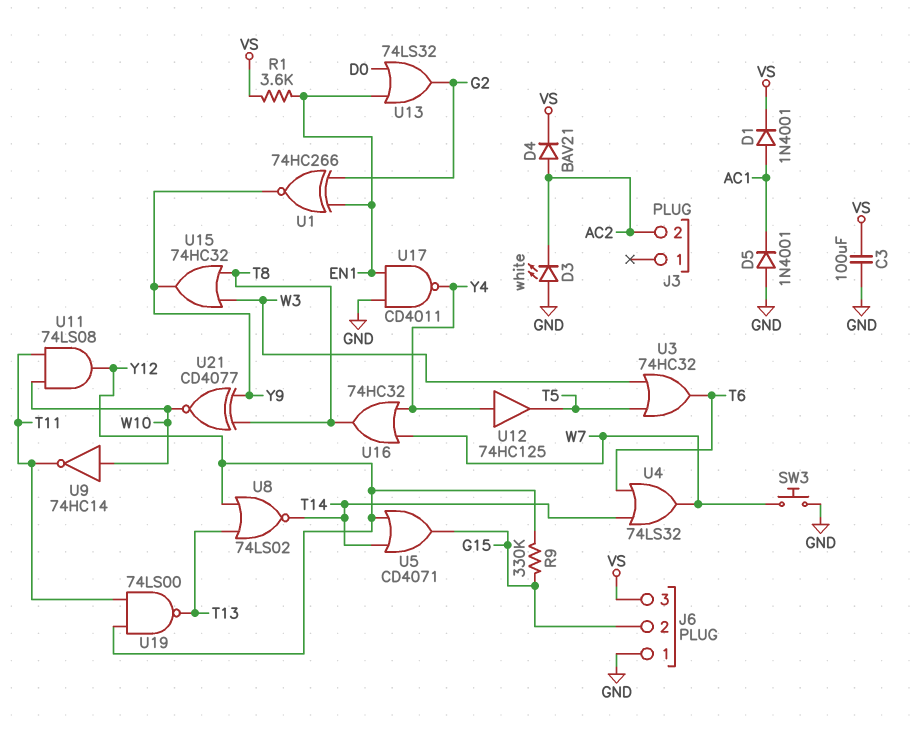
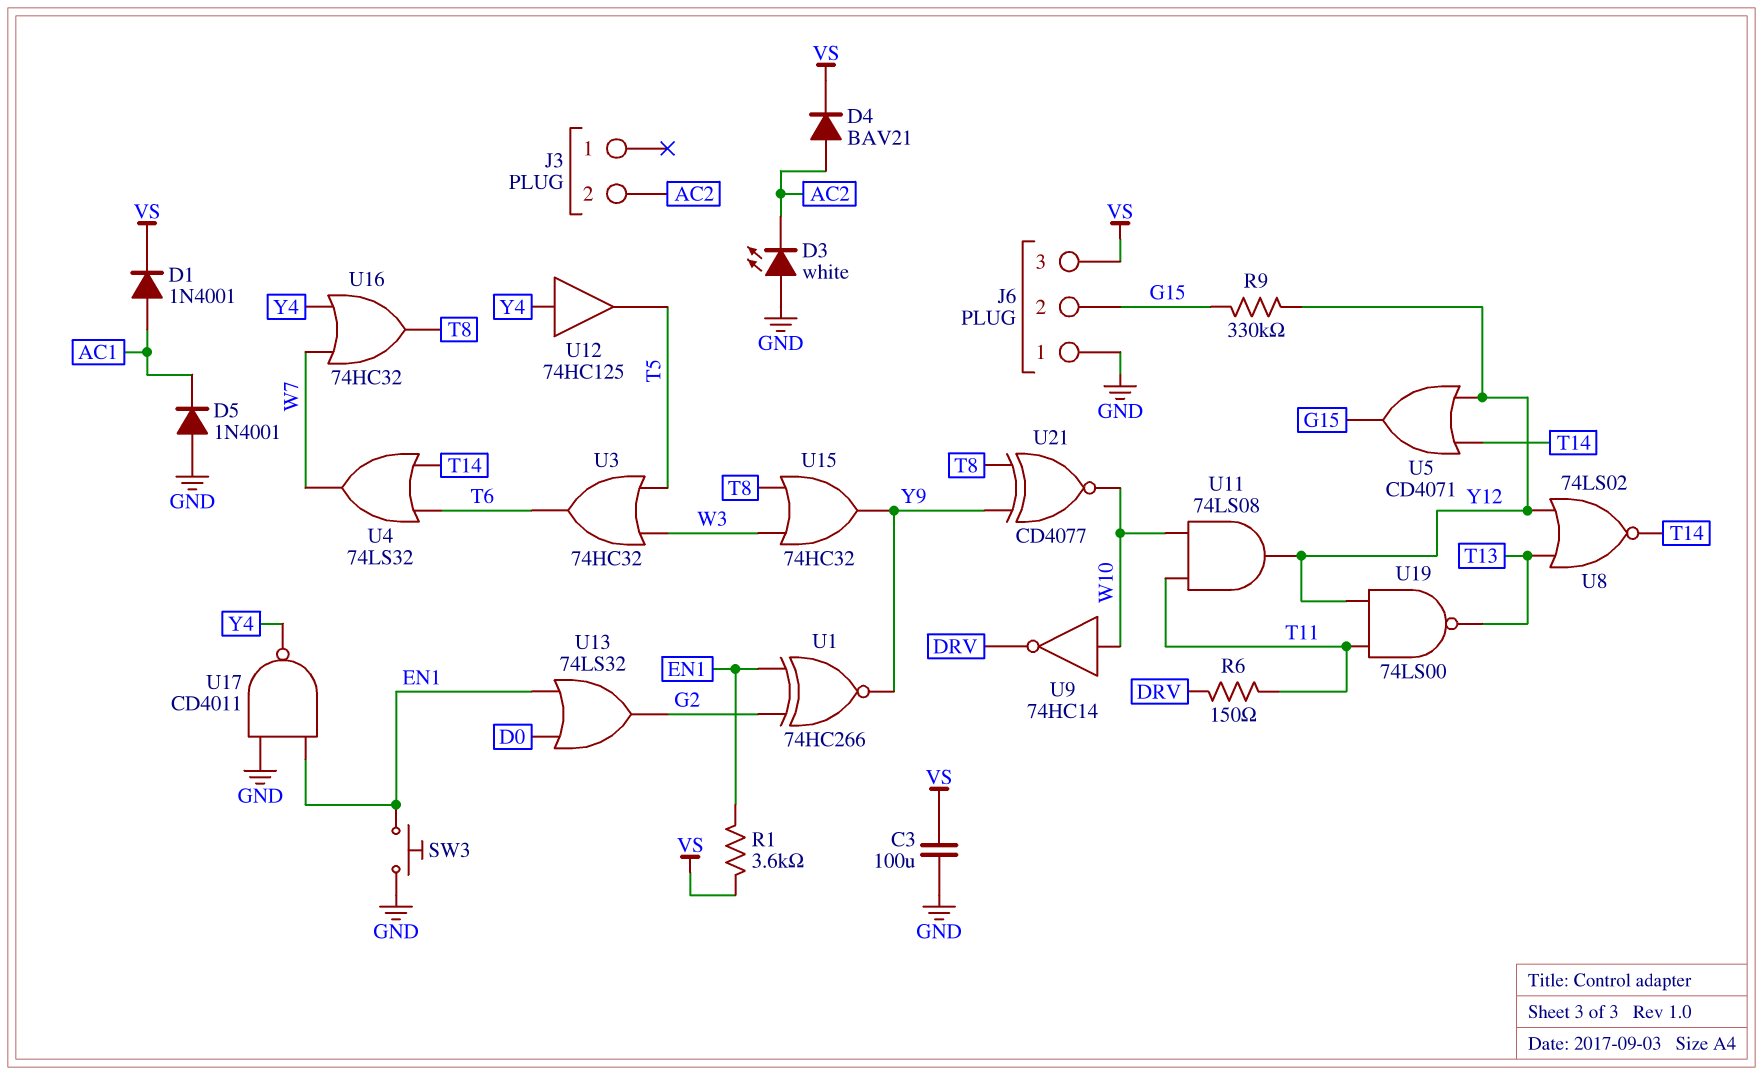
R6: none -> 150 (DRV, T11)
SW3: button (GND, W7) -> button (EN1, GND)
U9: NOT 74HC14 (in W10, out T11) -> NOT 74HC14 (in W10, out DRV)

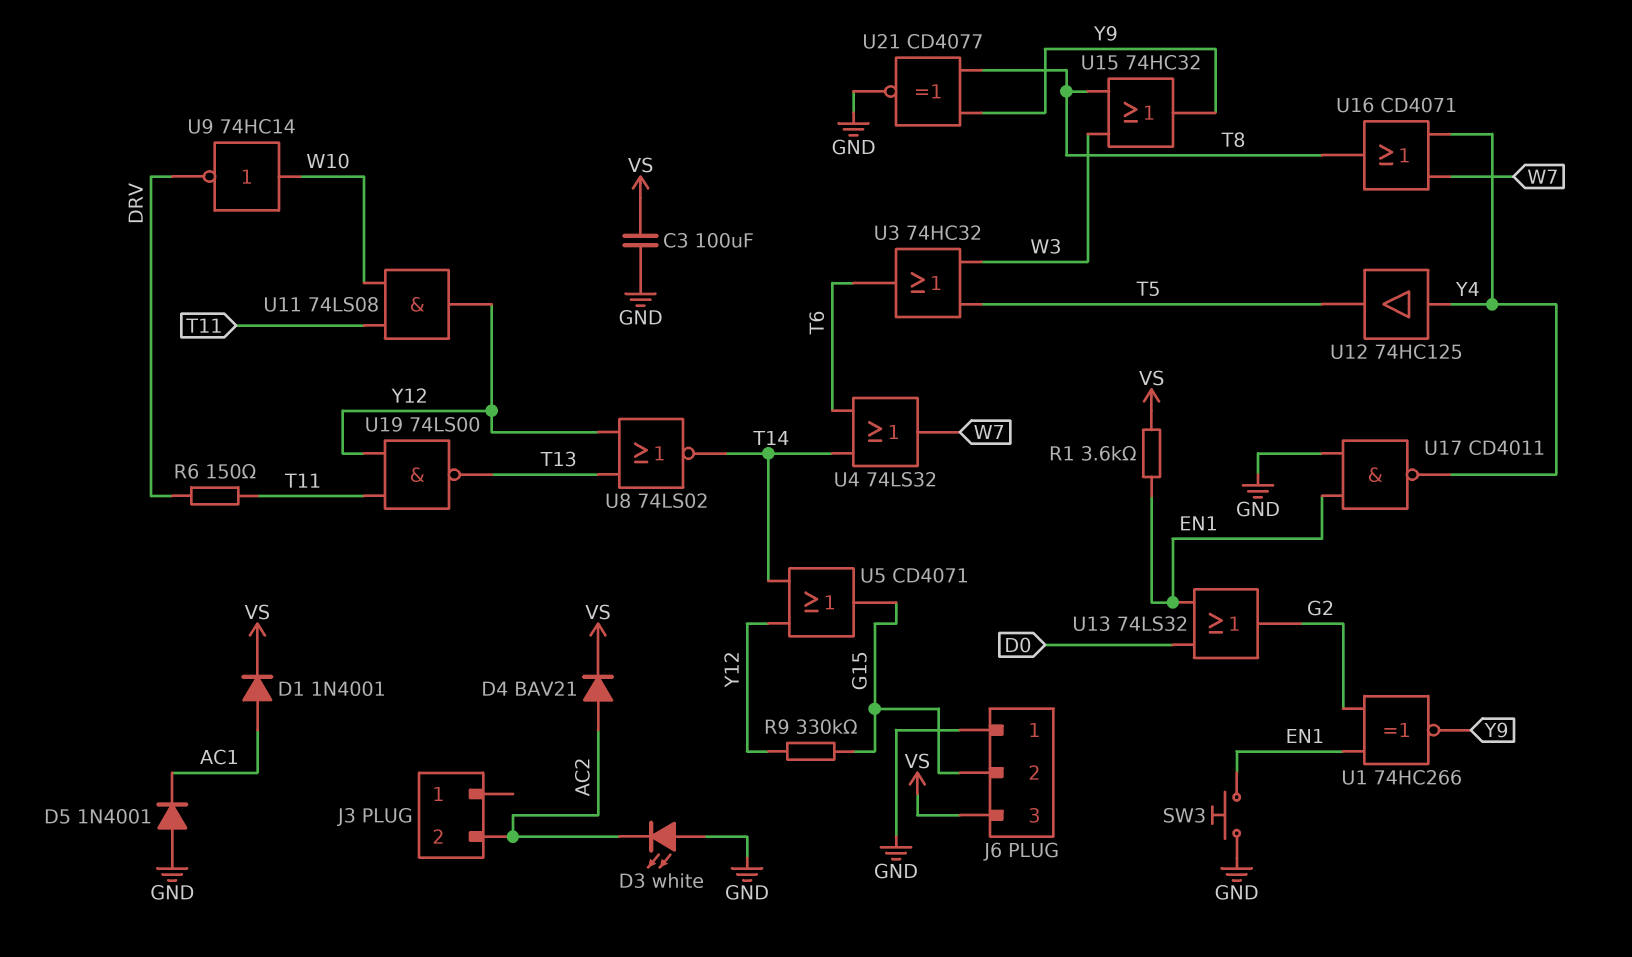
U16: OR 74HC32 (in W7, in Y4, out T8) -> OR CD4071 (in W7, in Y4, out T8)
U21: XNOR CD4077 (in T8, in Y9, out W10) -> XNOR CD4077 (in T8, in Y9, out GND)

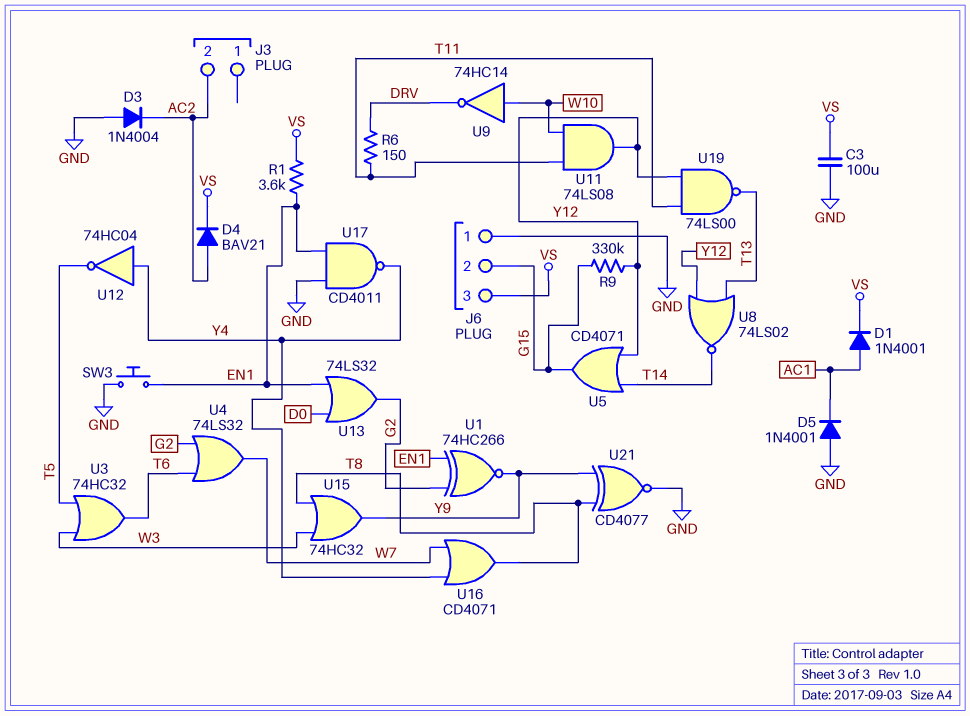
D3: LED white (A GND, K AC2) -> diode 1N4004 (A GND, K AC2)
U4: OR 74LS32 (in T6, in T14, out W7) -> OR 74LS32 (in G2, in T6, out W7)
U12: buffer 74HC125 (in Y4, out T5) -> NOT 74HC04 (in Y4, out T5)

